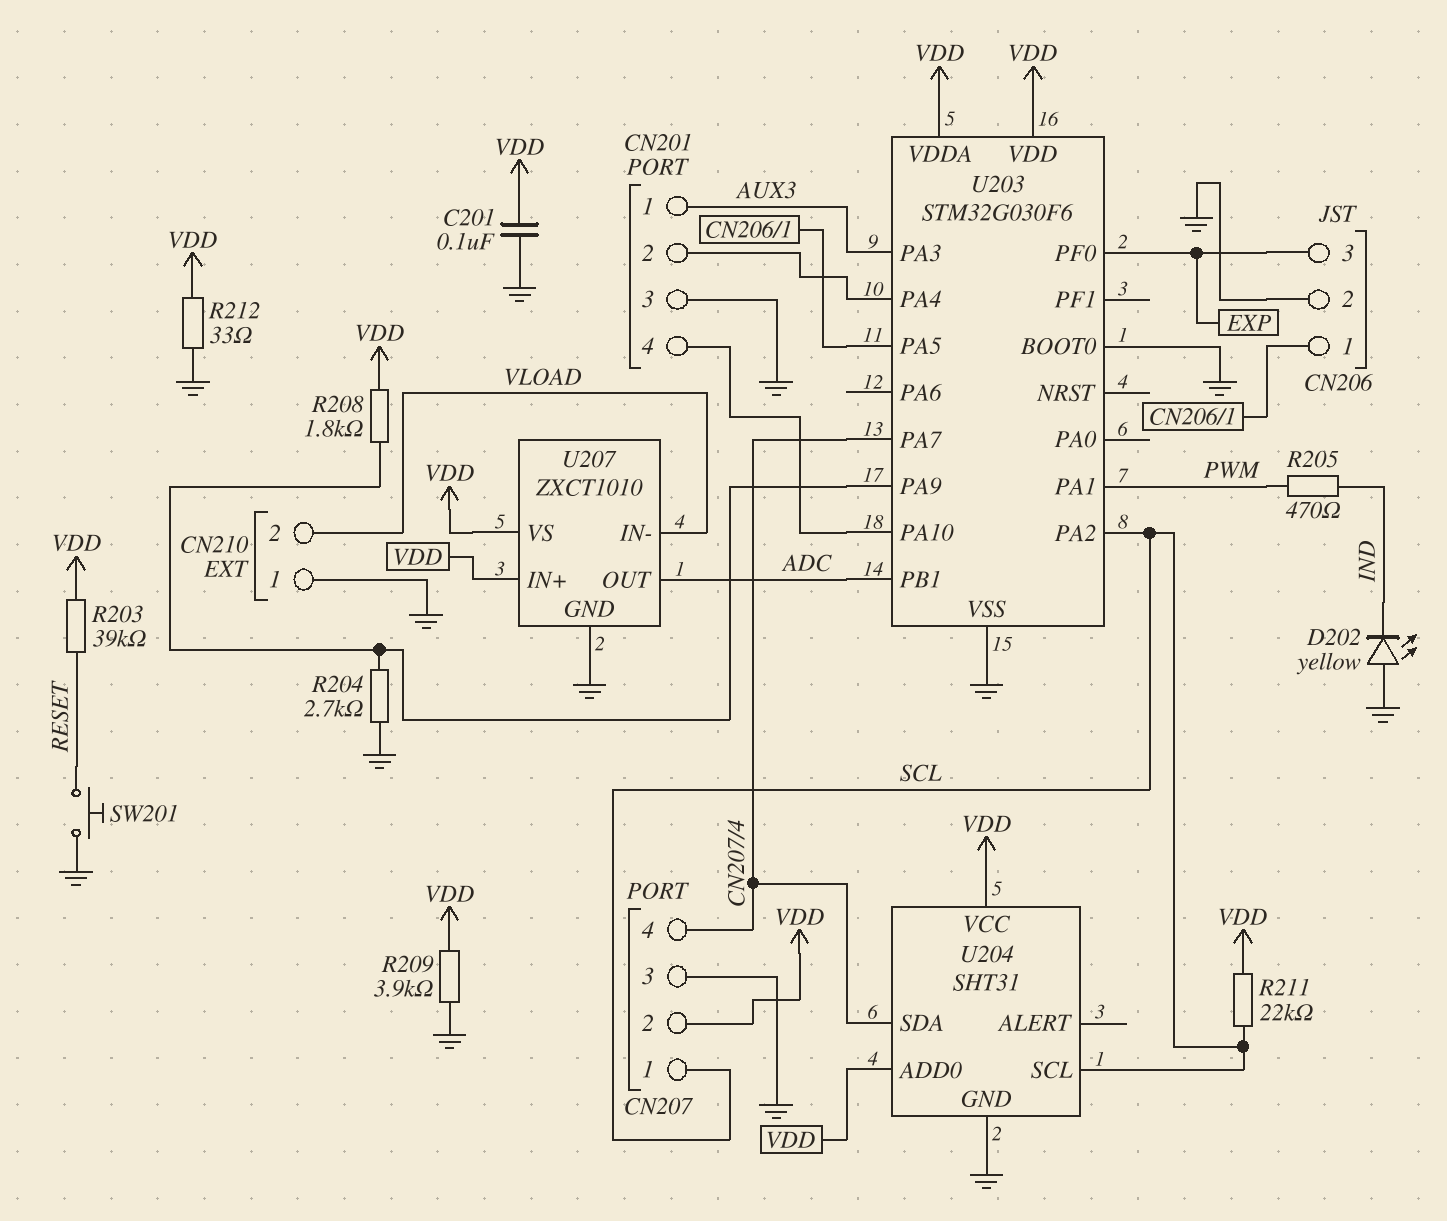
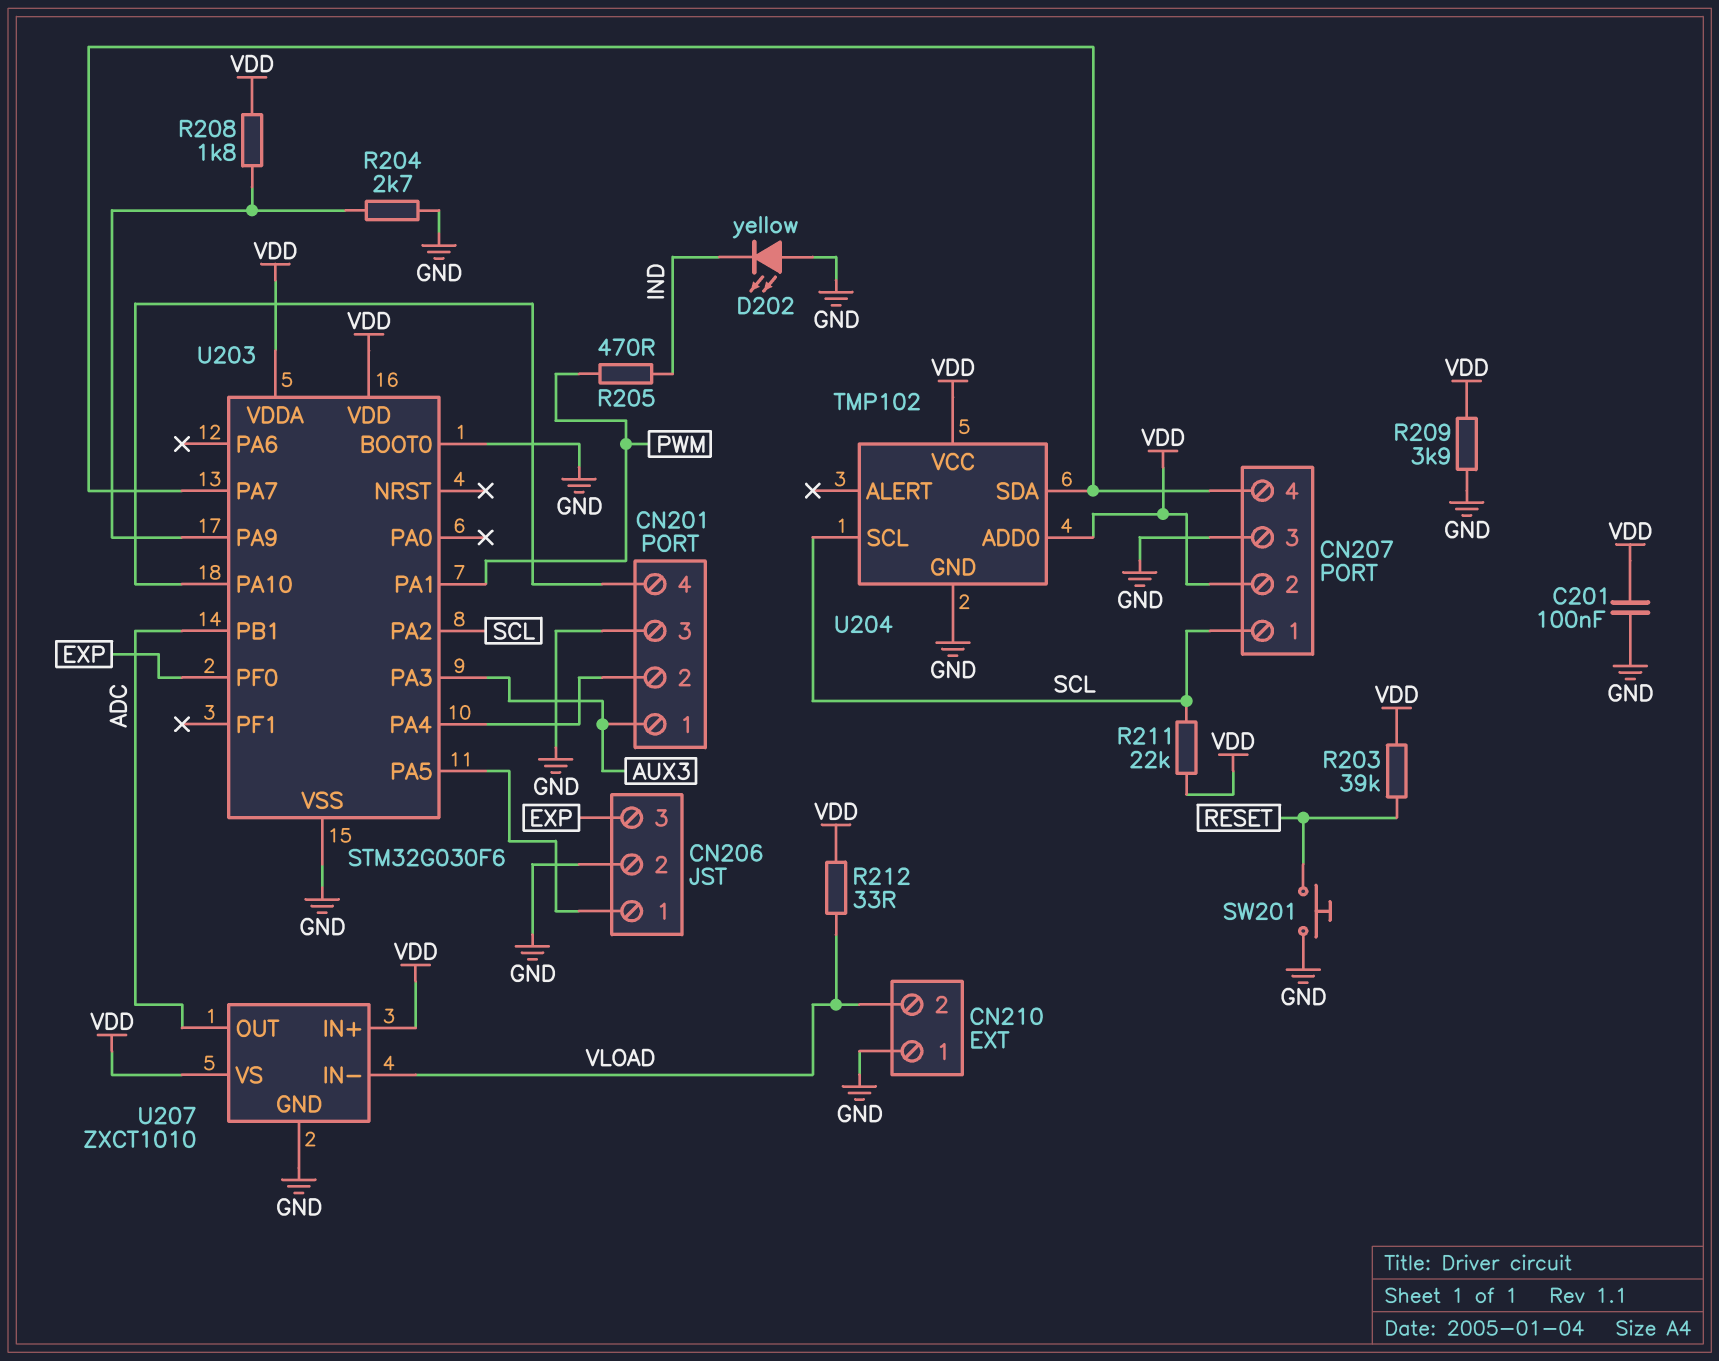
R212: 33 (GND, VDD) -> 33 (VDD, VLOAD)
U204: SHT31 -> TMP102

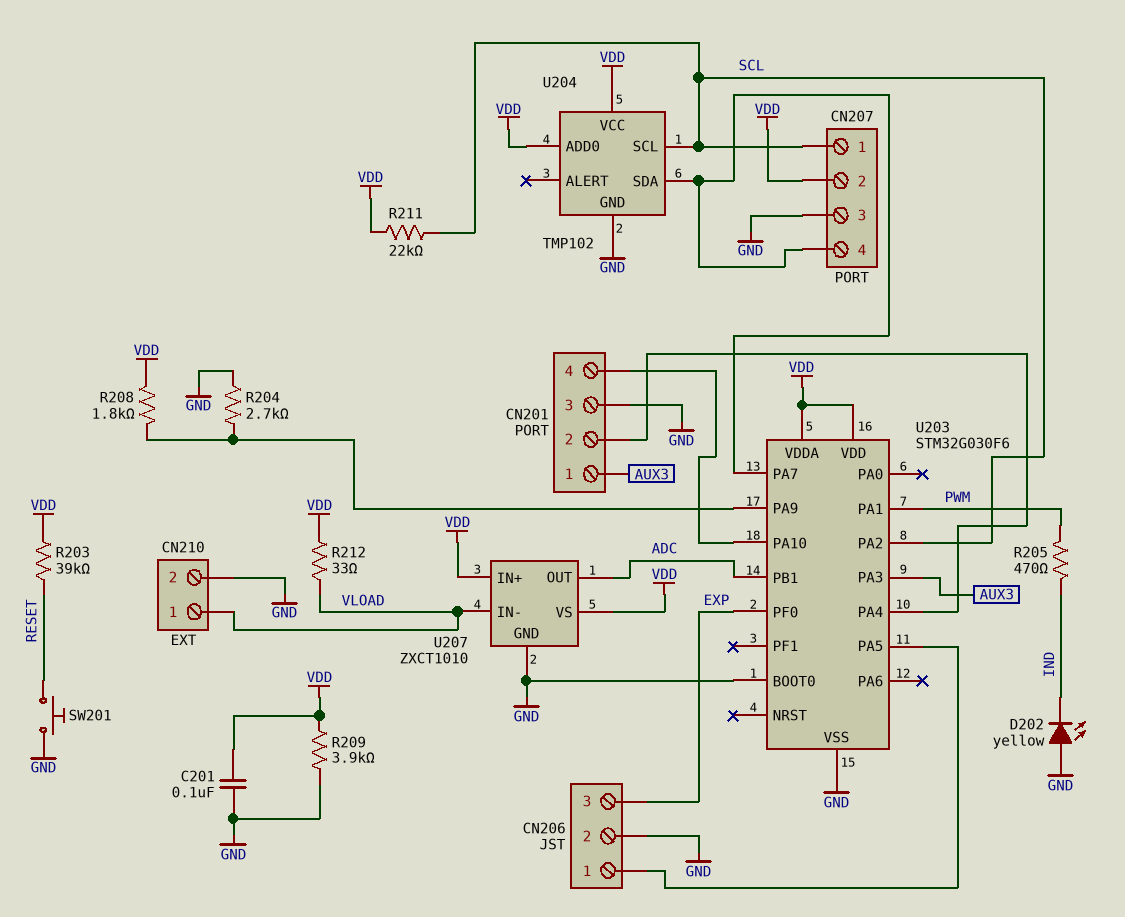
CN210 pin 1: GND -> VLOAD
CN210 pin 2: VLOAD -> GND

